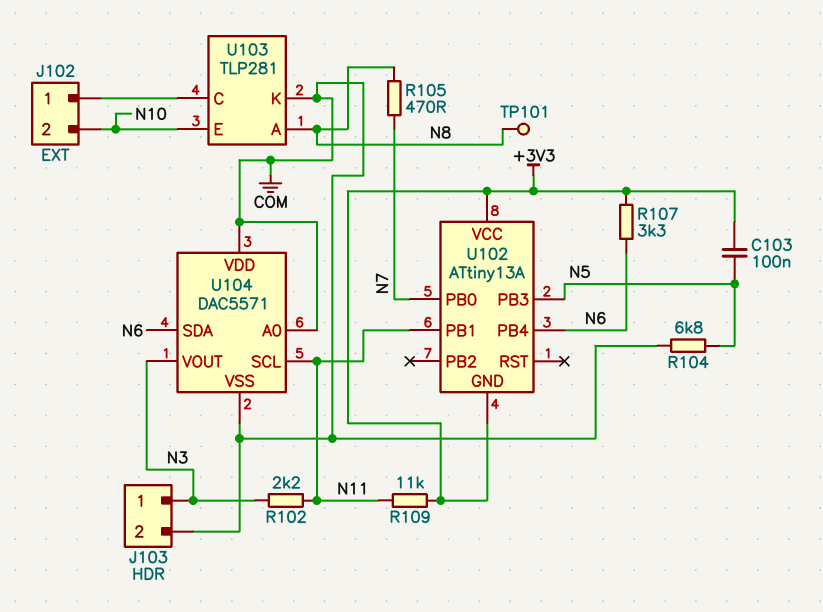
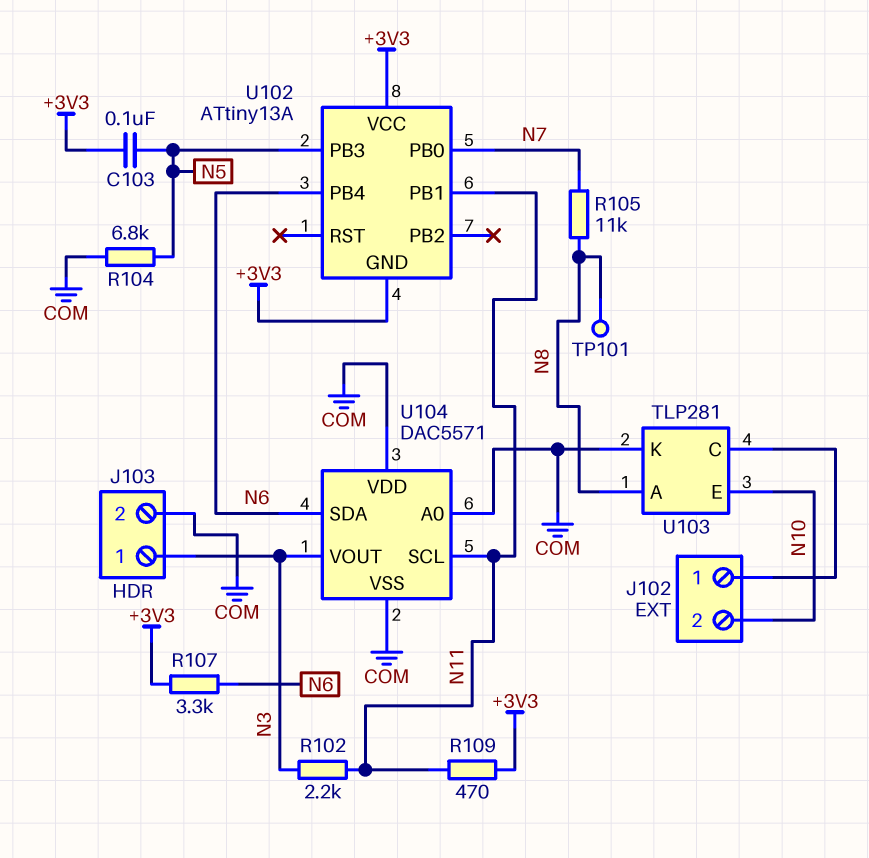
R105: 470 (N7, N8) -> 11k (N7, N8)
R109: 11k (+3V3, N11) -> 470 (+3V3, N11)

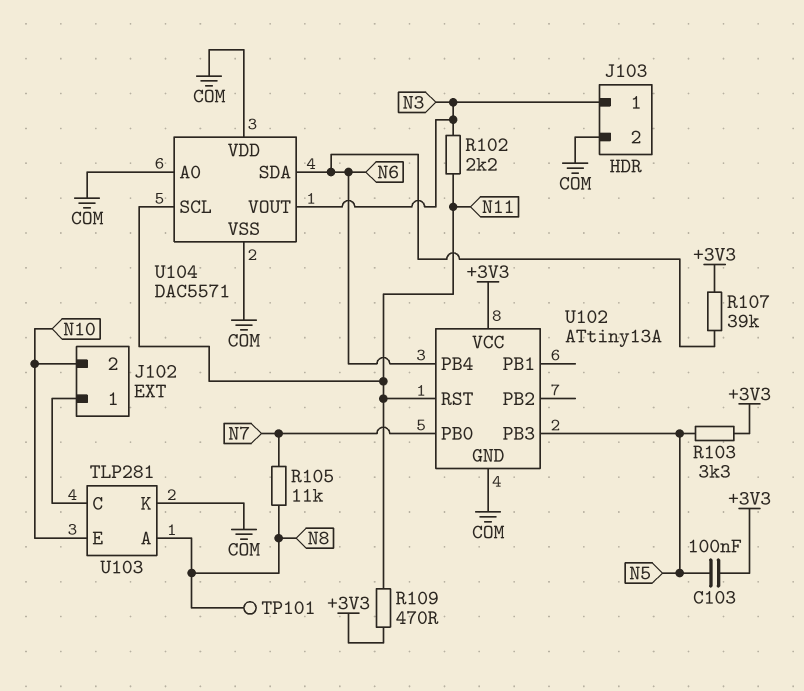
R103: none -> 3.3k (+3V3, N5)
R104: 6.8k (COM, N5) -> none
R107: 3.3k (+3V3, N6) -> 39k (+3V3, N6)
U102 pin GND: +3V3 -> COM
U102 pin PB1: N11 -> none
U102 pin RST: none -> N11

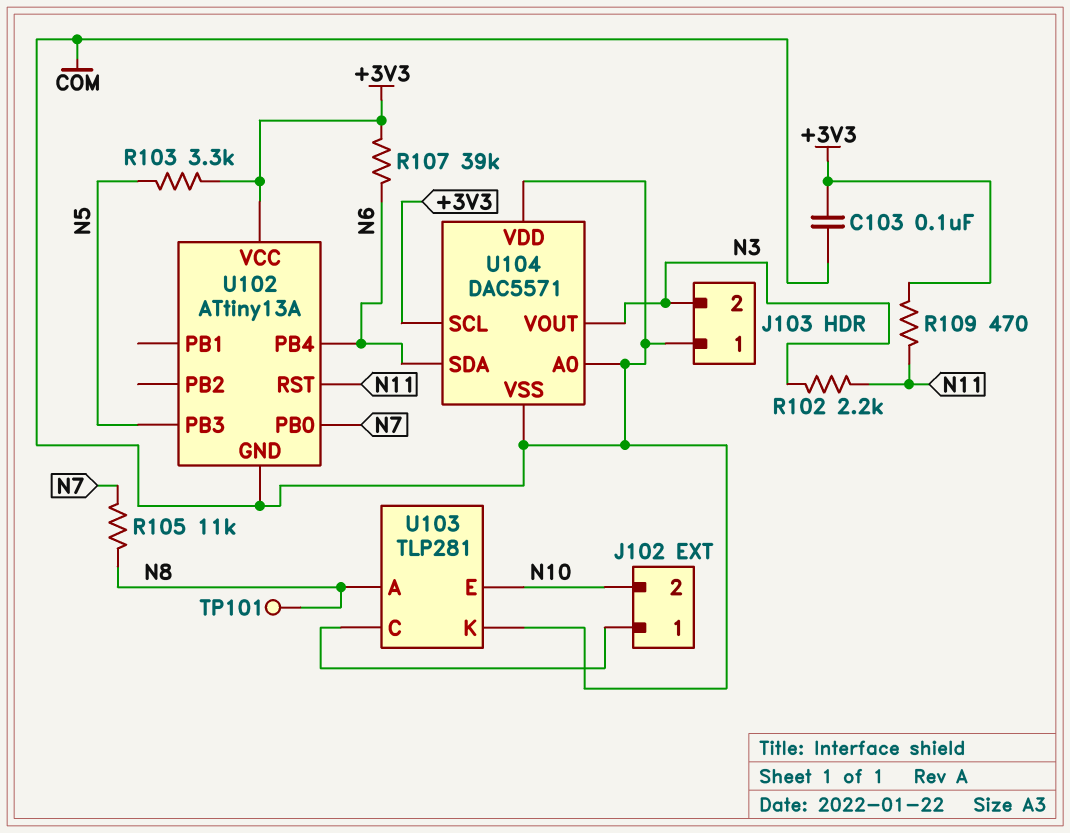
C103: 100nF (+3V3, N5) -> 100nF (+3V3, COM)
J103 pin 1: N3 -> COM
J103 pin 2: COM -> N3
U104 pin SCL: N11 -> +3V3

